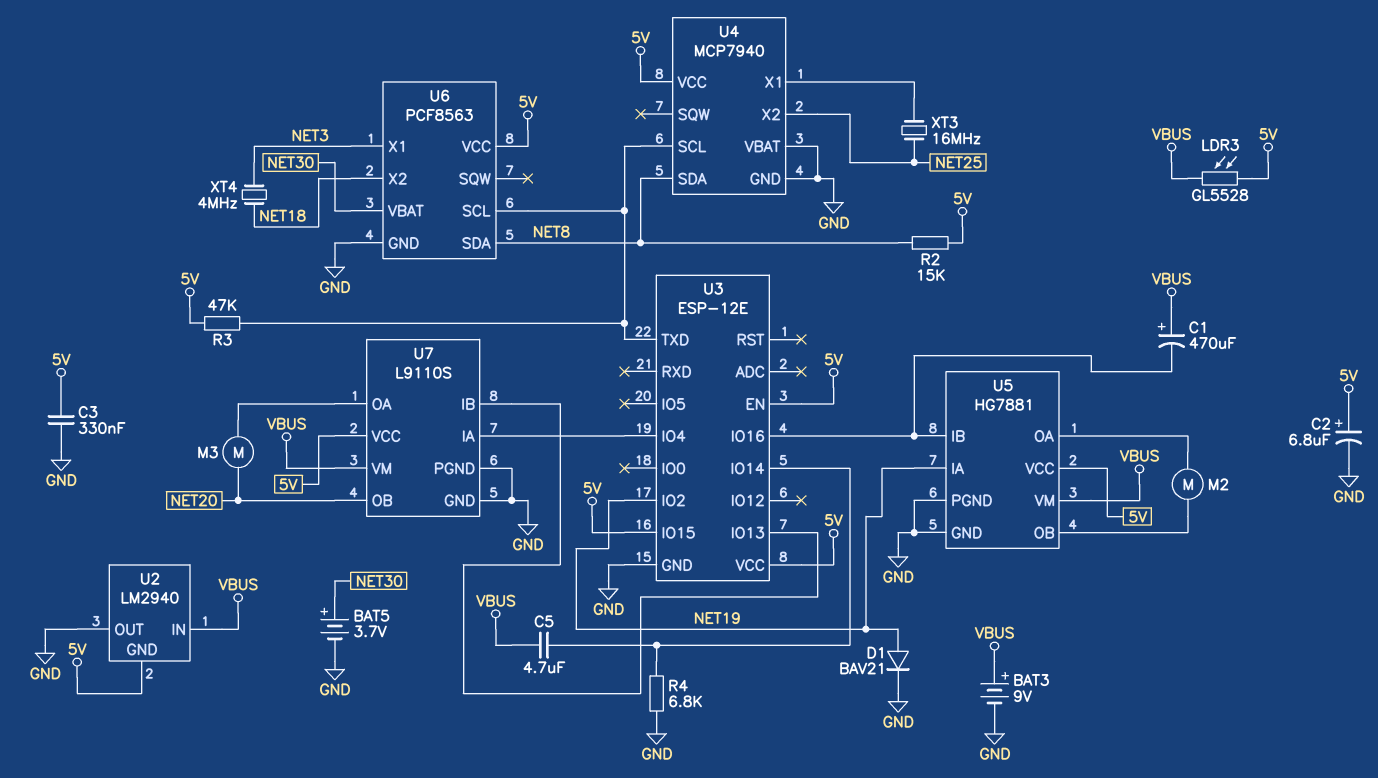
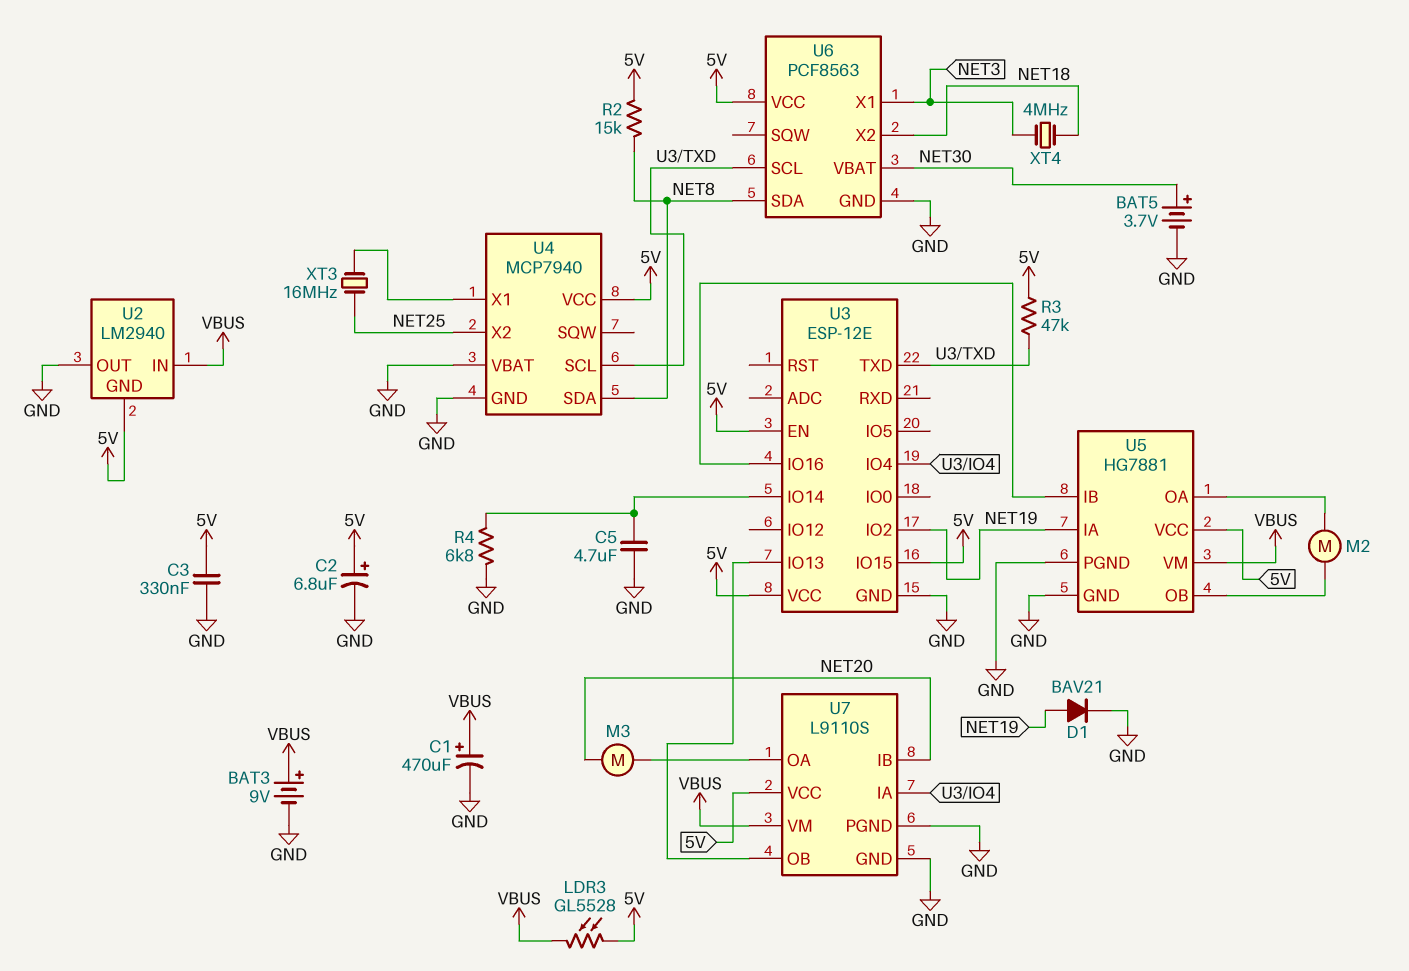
C1: 470uF (plus VBUS, minus U3/IO16) -> 470uF (plus VBUS, minus GND)
C5: 4.7uF (U3/IO14, VBUS) -> 4.7uF (GND, U3/IO14)
U7 pin IB: U3/IO13 -> NET20
U7 pin OB: NET20 -> U3/IO13

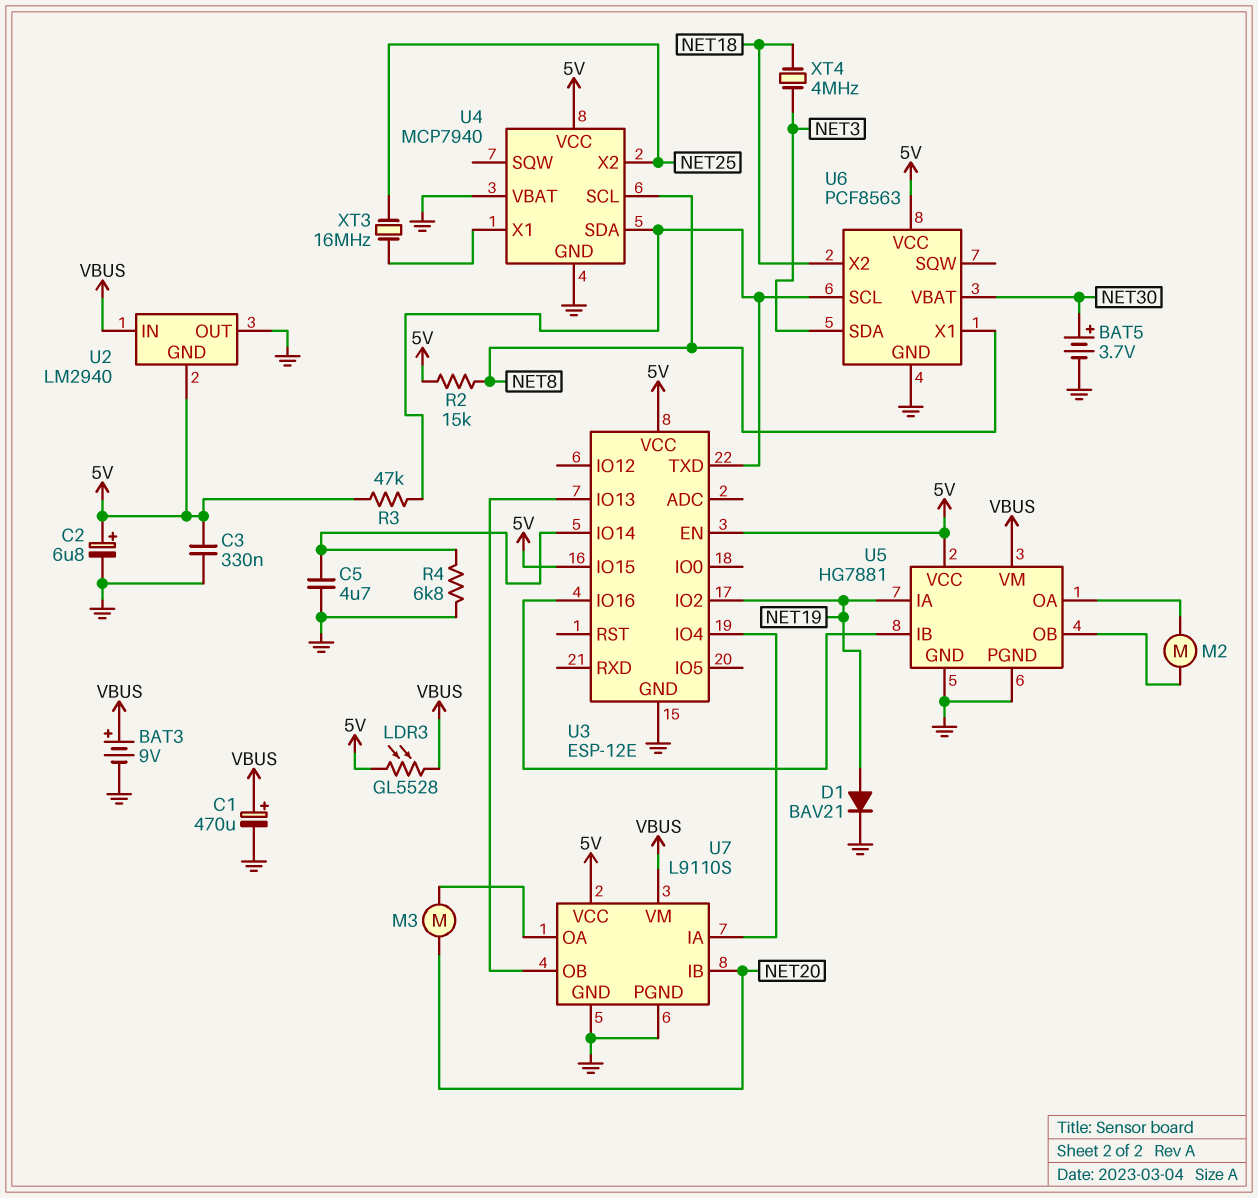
U4 pin SCL: U3/TXD -> NET8
U4 pin SDA: NET8 -> U3/TXD
U6 pin SDA: NET8 -> NET3
U6 pin X1: NET3 -> NET8

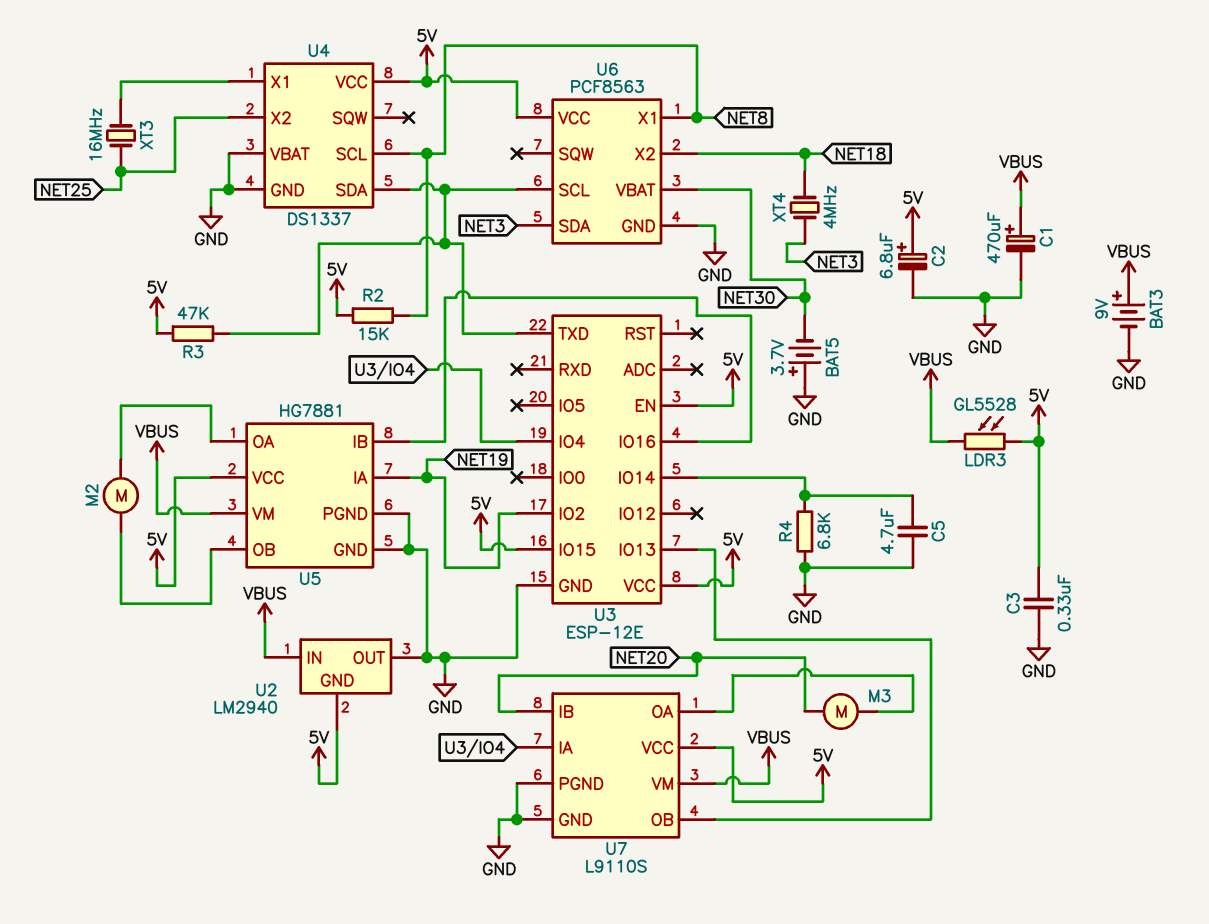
BAT5: 3.7V (plus NET30, minus GND) -> 3.7V (plus GND, minus NET30)
D1: diode BAV21 (A NET19, K GND) -> none
U4: MCP7940 -> DS1337

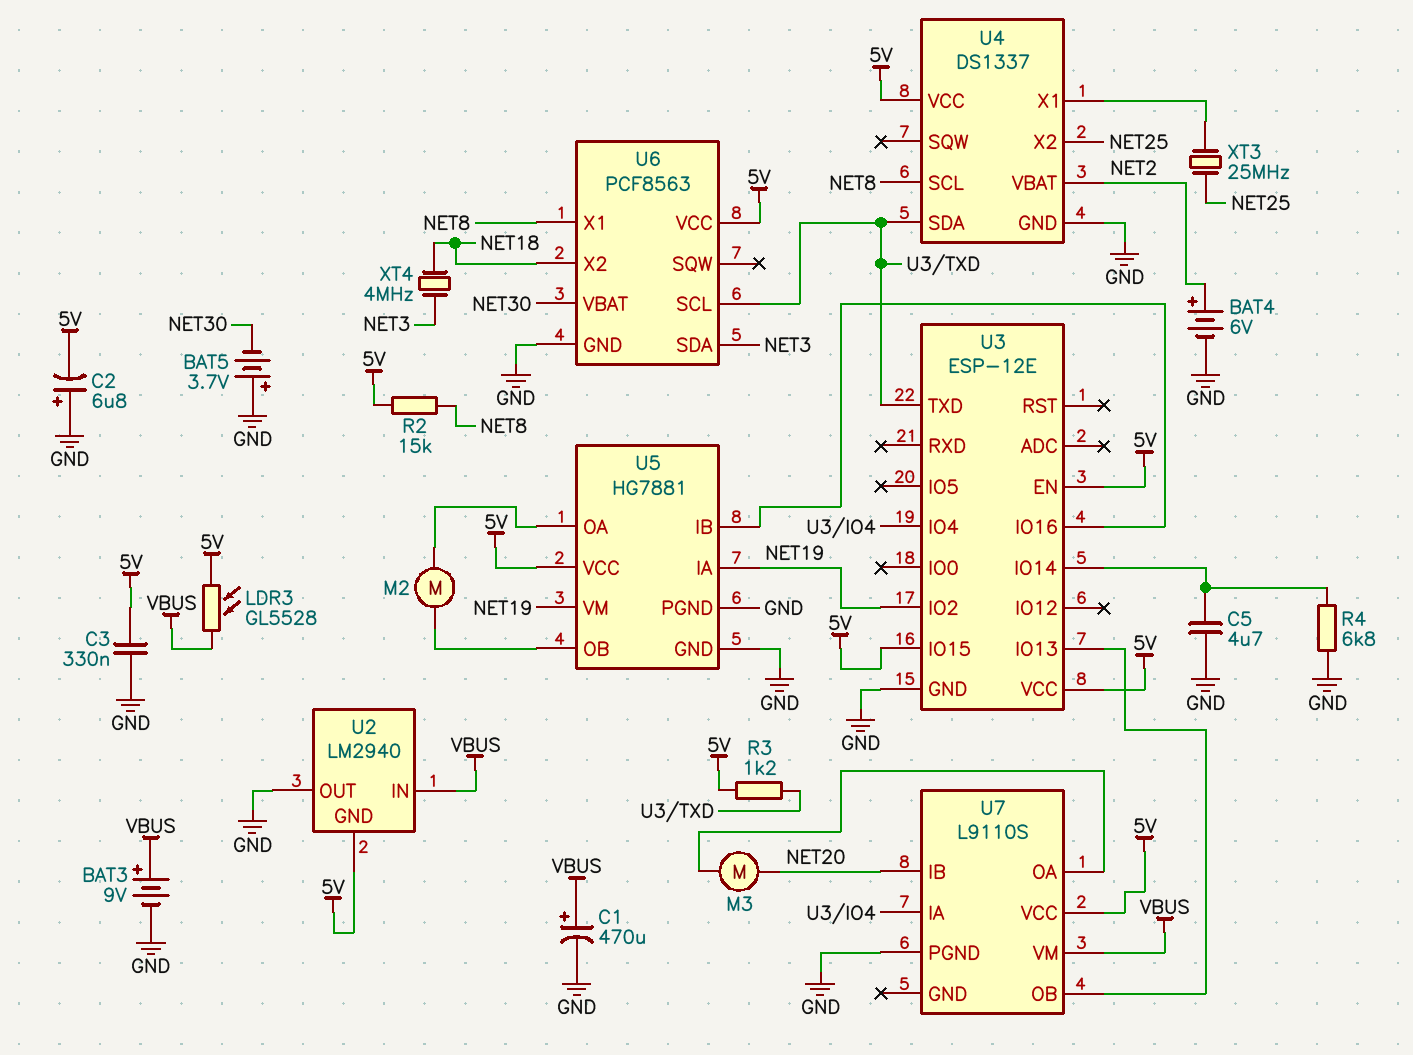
BAT4: none -> 6V (plus NET2, minus GND)
C2: 6.8uF (plus 5V, minus GND) -> 6.8uF (plus GND, minus 5V)
R3: 47k (5V, U3/TXD) -> 1.2k (5V, U3/TXD)
U4 pin VBAT: GND -> NET2
U5 pin VM: VBUS -> NET19
U7 pin GND: GND -> none
XT3: 16MHz (NET25, U4/X1) -> 25MHz (NET25, U4/X1)

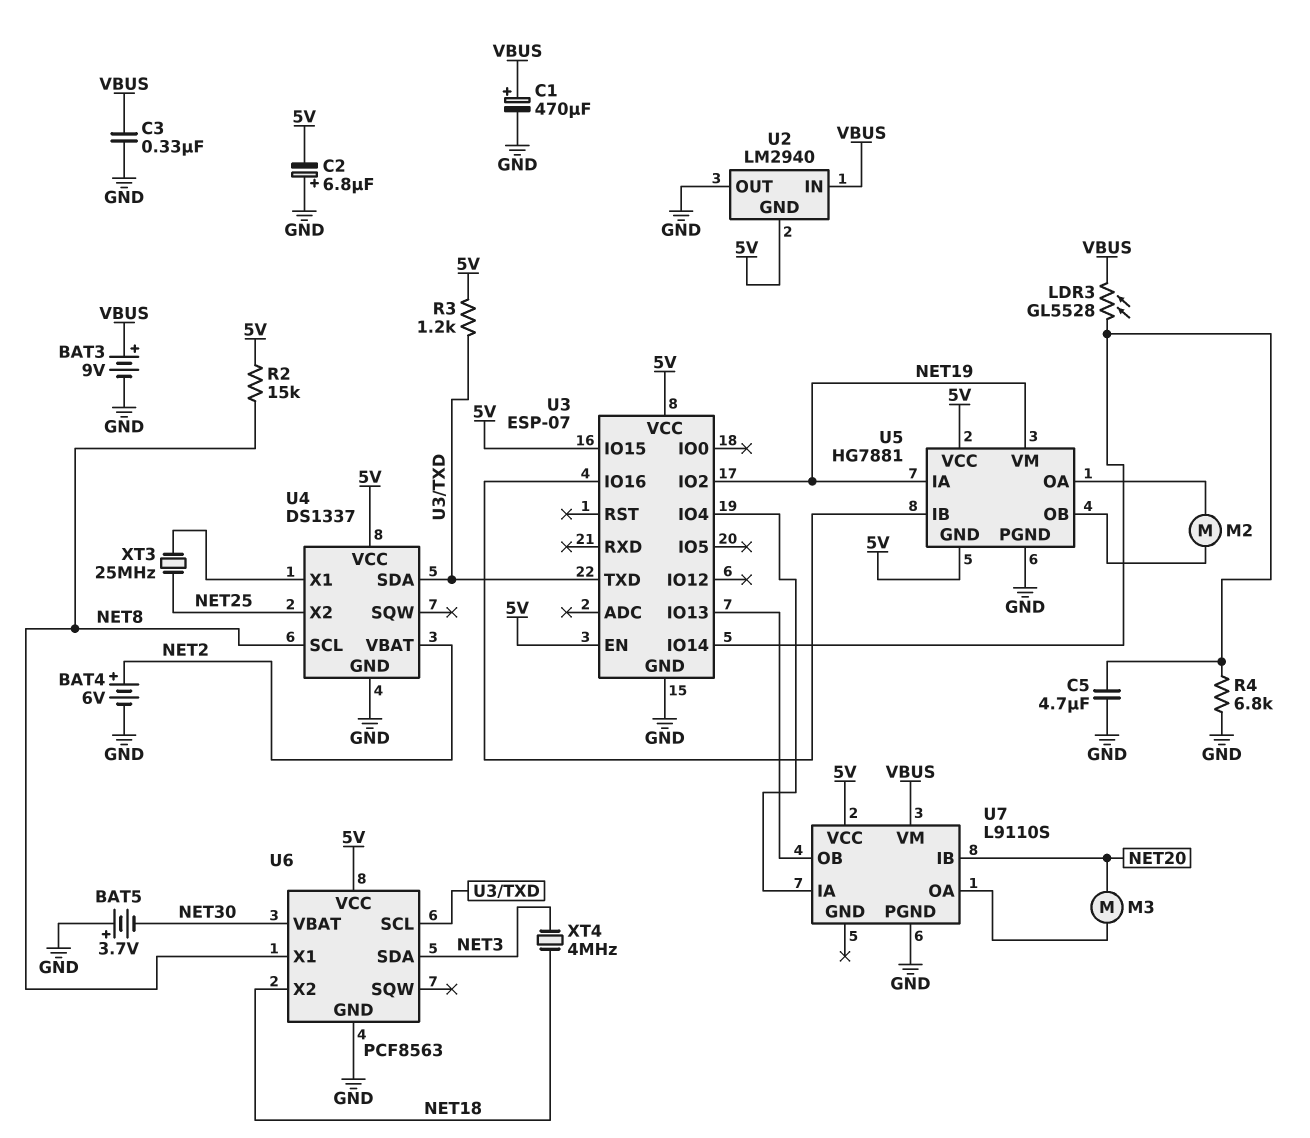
C3: 330nF (5V, GND) -> 330nF (GND, VBUS)
LDR3: GL5528 (5V, VBUS) -> GL5528 (U3/IO14, VBUS)
U3: ESP-12E -> ESP-07
U5 pin GND: GND -> 5V

